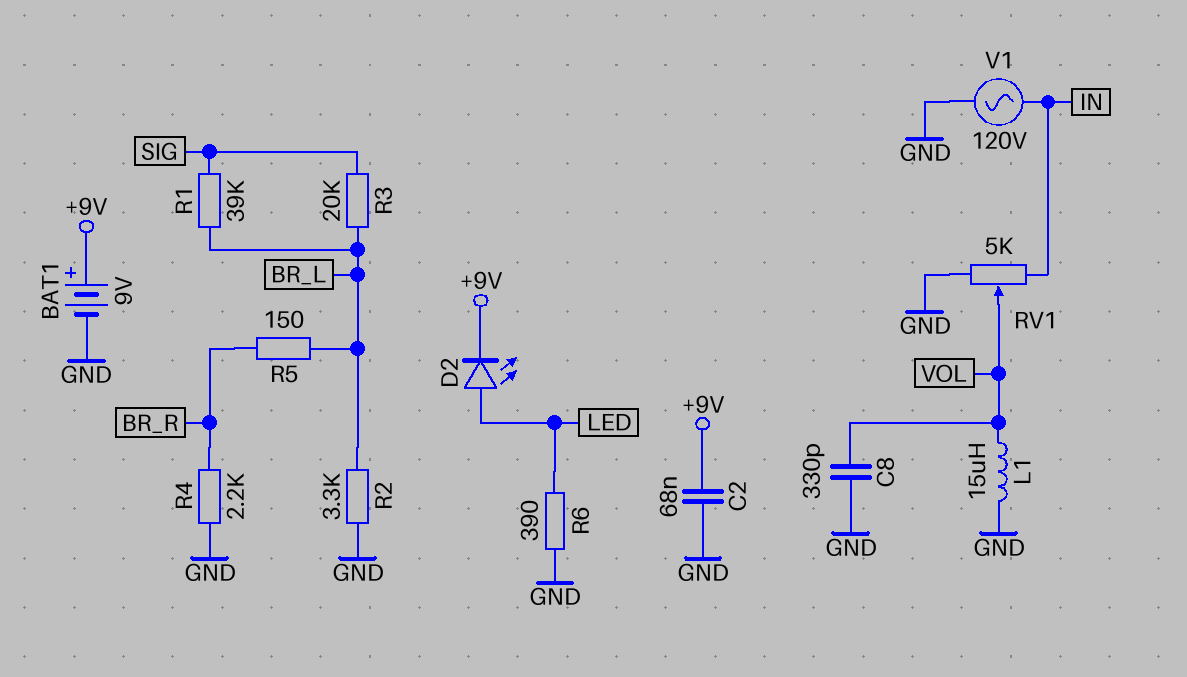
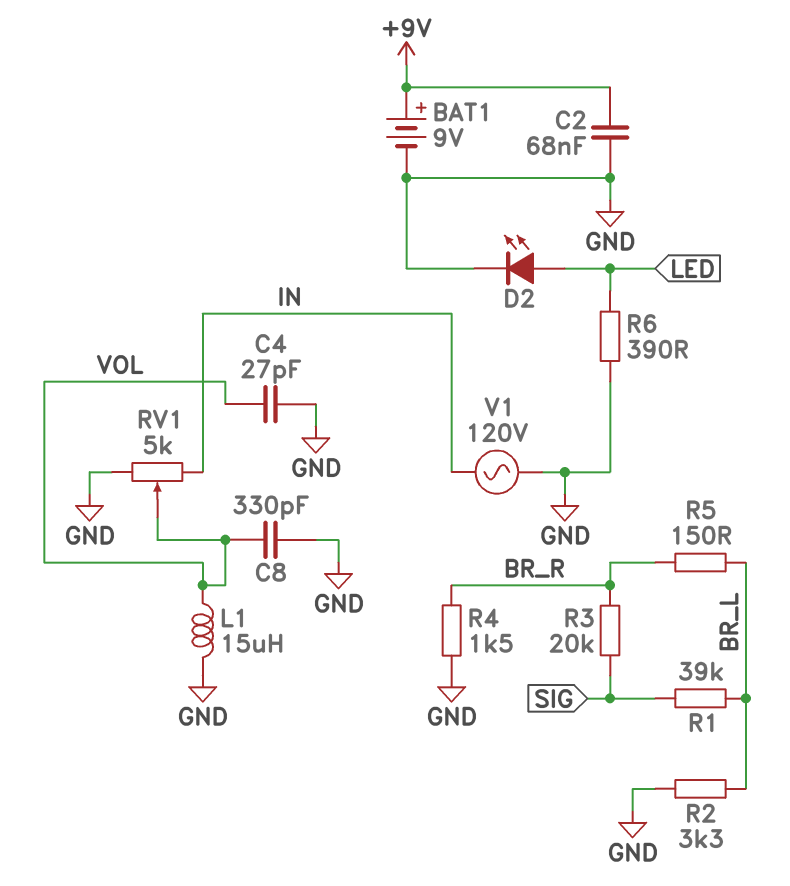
C4: none -> 27pF (GND, VOL)
D2: LED (A LED, K +9V) -> LED (A LED, K GND)
R3: 20k (BR_L, SIG) -> 20k (BR_R, SIG)
R4: 2.2k (BR_R, GND) -> 1.5k (BR_R, GND)

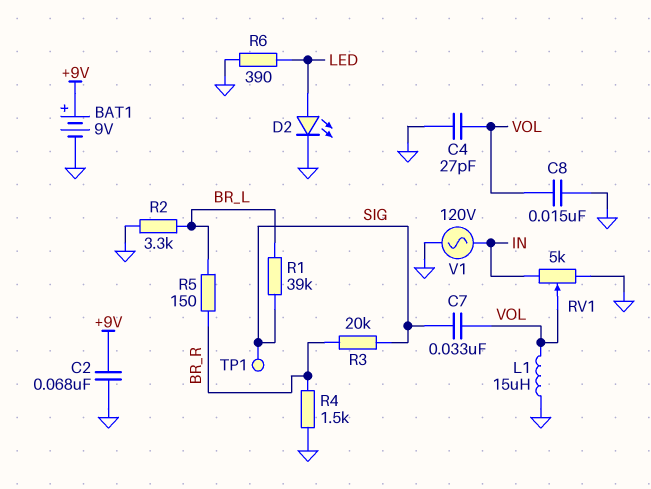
C7: none -> 33nF (SIG, VOL)
C8: 330pF (GND, VOL) -> 15nF (GND, VOL)
TP1: none -> test point (SIG)

